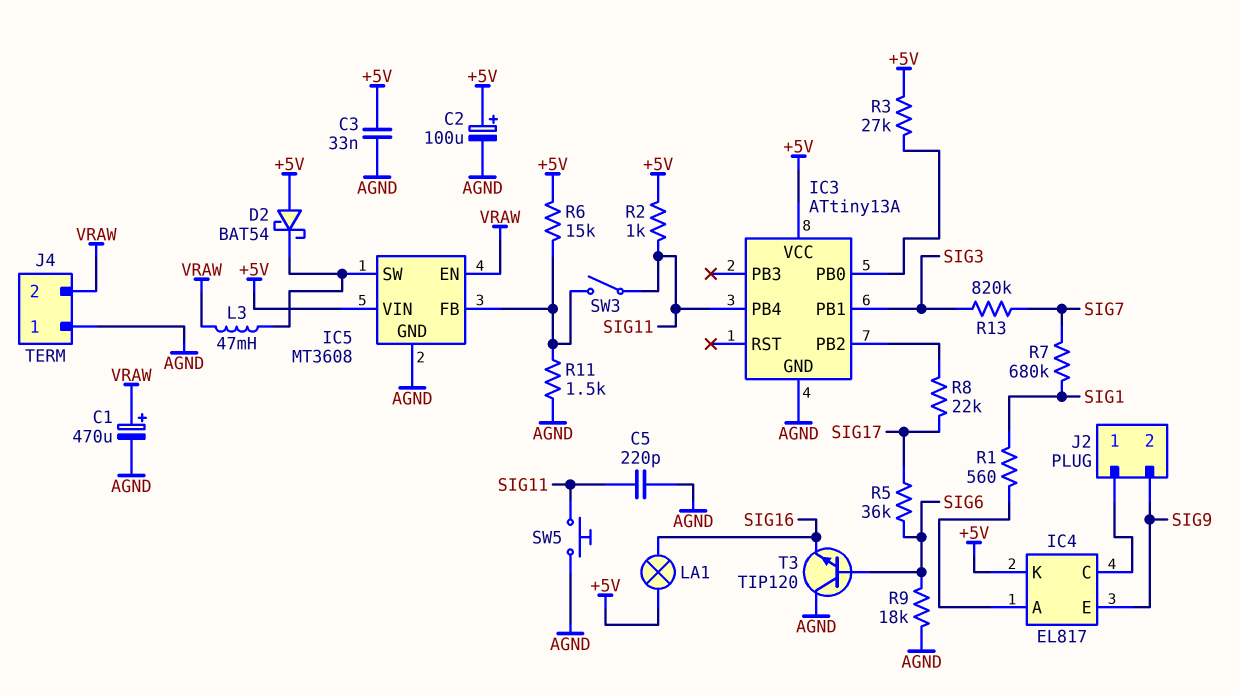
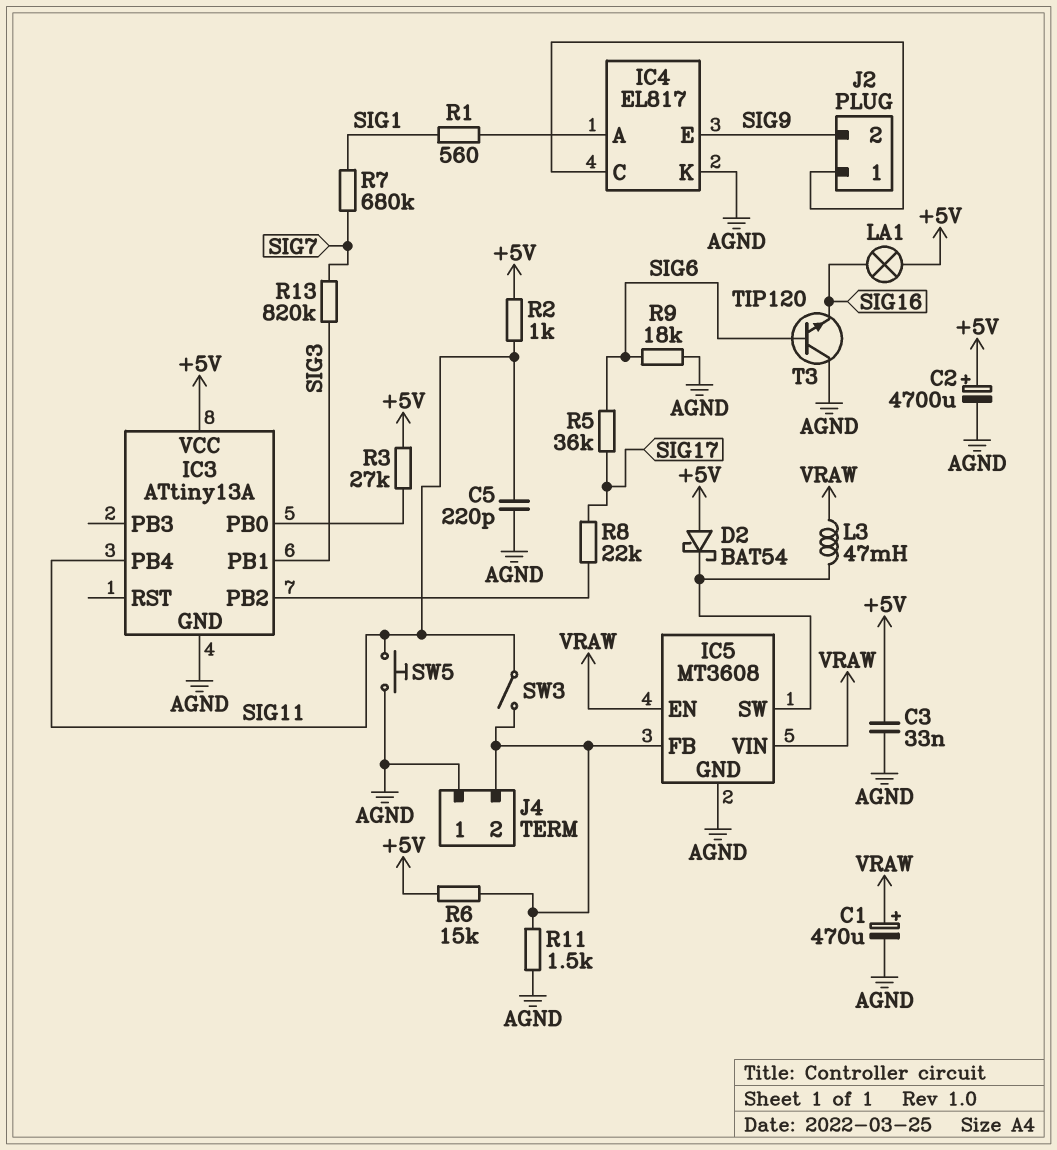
C2: 100uF (plus +5V, minus AGND) -> 4700uF (plus +5V, minus AGND)
IC4 pin K: +5V -> AGND
IC5 pin VIN: +5V -> VRAW
J4 pin 2: VRAW -> IC5/FB

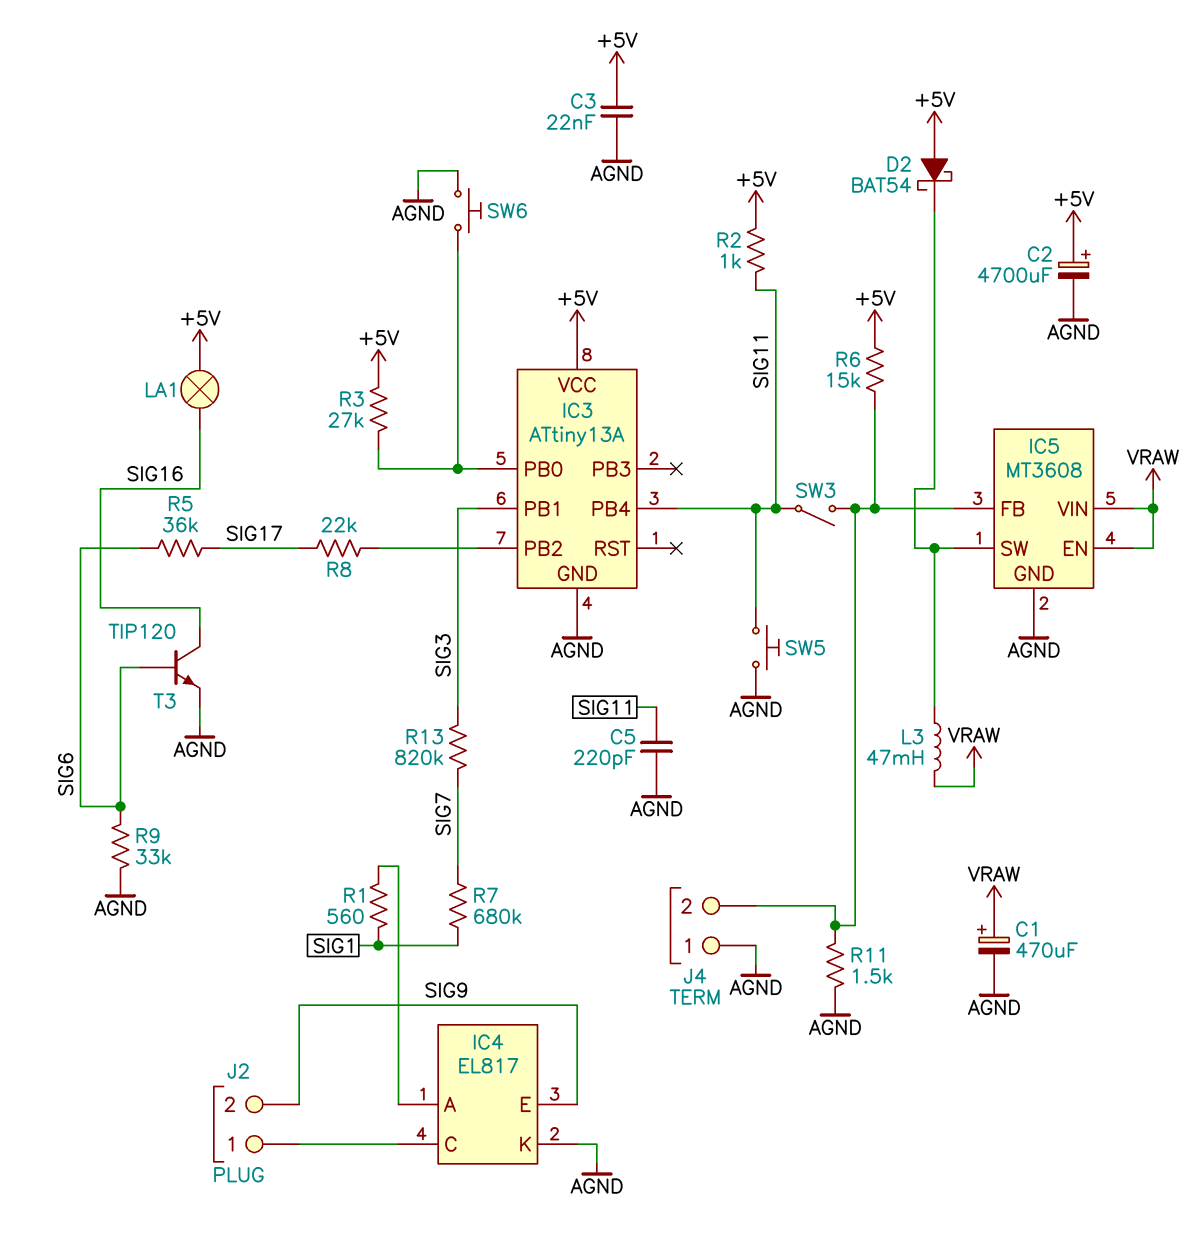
C3: 33nF (+5V, AGND) -> 22nF (+5V, AGND)
R9: 18k (AGND, SIG6) -> 33k (AGND, SIG6)
SW6: none -> button (AGND, IC3/PB0)
T3: NPN TIP120 (B SIG6, C AGND, E SIG16) -> NPN TIP120 (B SIG6, C SIG16, E AGND)

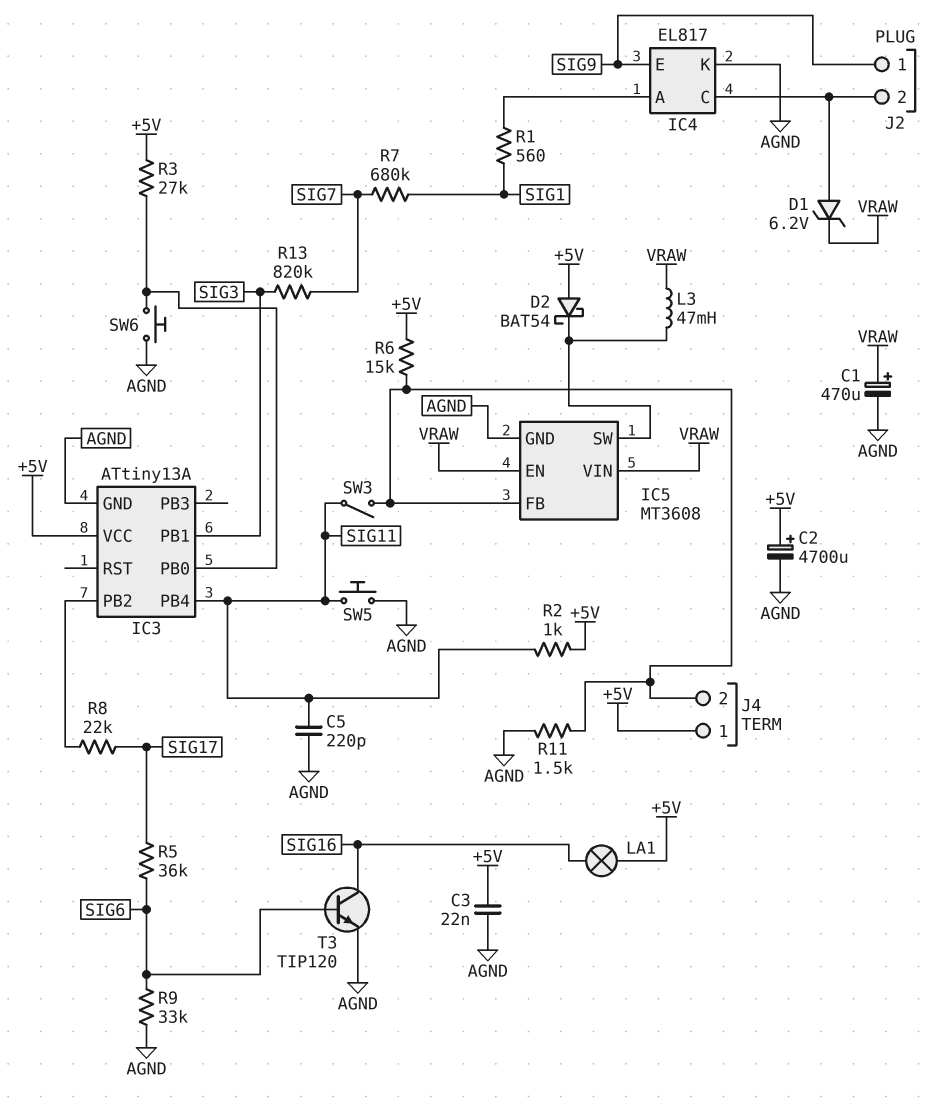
D1: none -> zener 6.2V (A IC4/C, K VRAW)
J2 pin 1: IC4/C -> SIG9
J2 pin 2: SIG9 -> IC4/C
J4 pin 1: AGND -> +5V

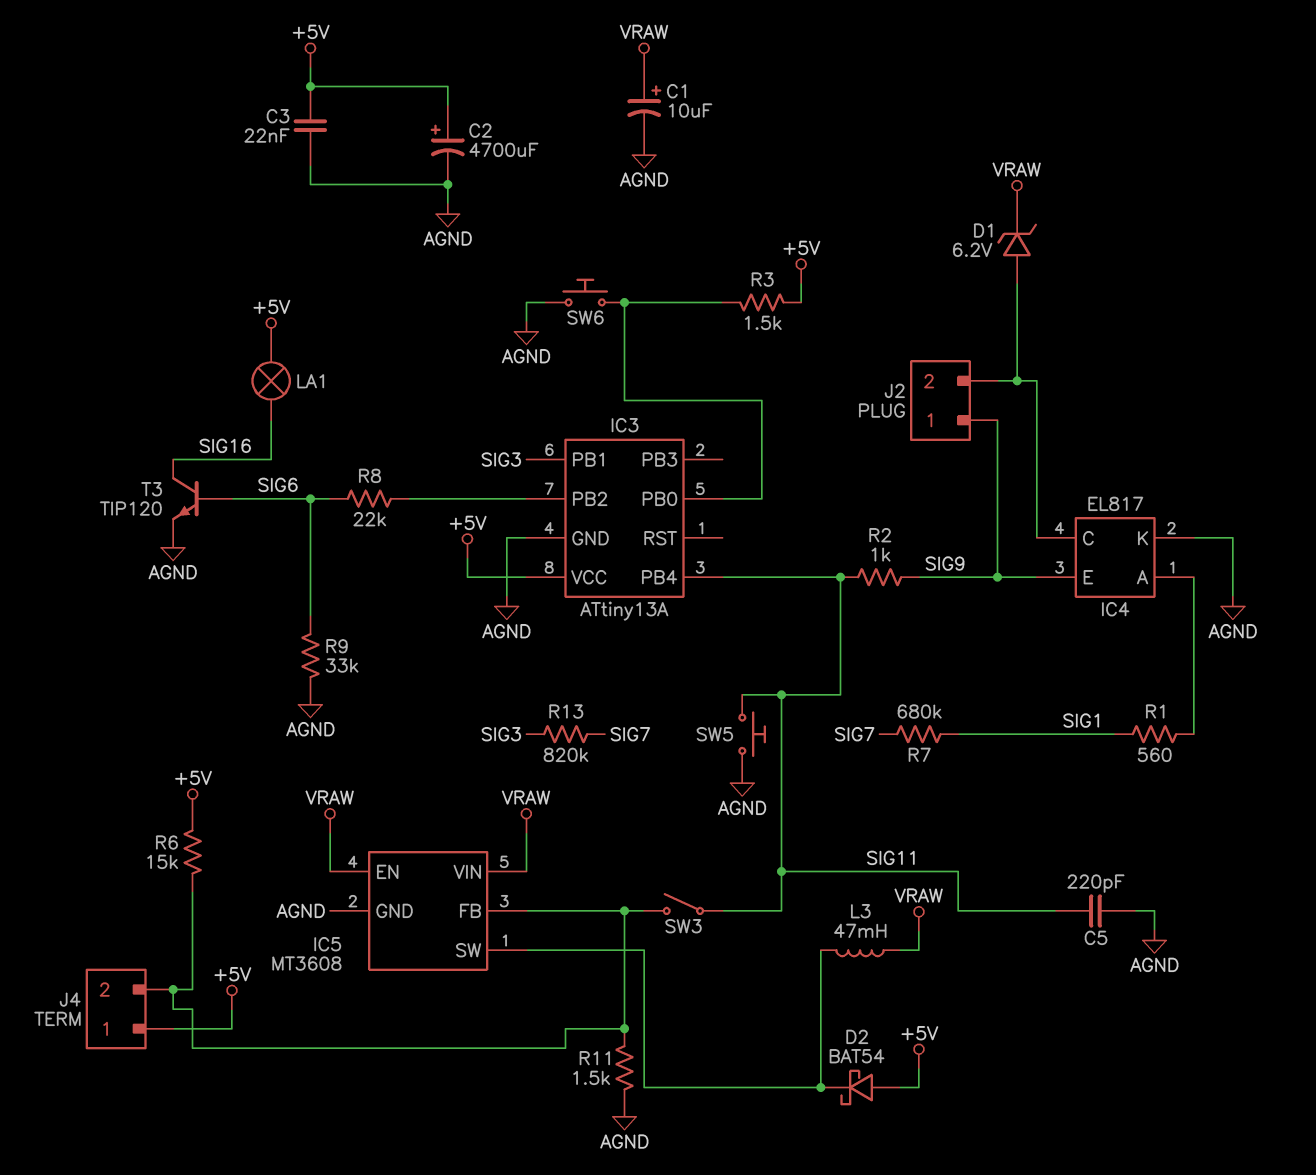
C1: 470uF (plus VRAW, minus AGND) -> 10uF (plus VRAW, minus AGND)
R2: 1k (+5V, SIG11) -> 1k (SIG9, SIG11)
R3: 27k (+5V, IC3/PB0) -> 1.5k (+5V, IC3/PB0)
R5: 36k (SIG6, SIG17) -> none
R8: 22k (IC3/PB2, SIG17) -> 22k (IC3/PB2, SIG6)

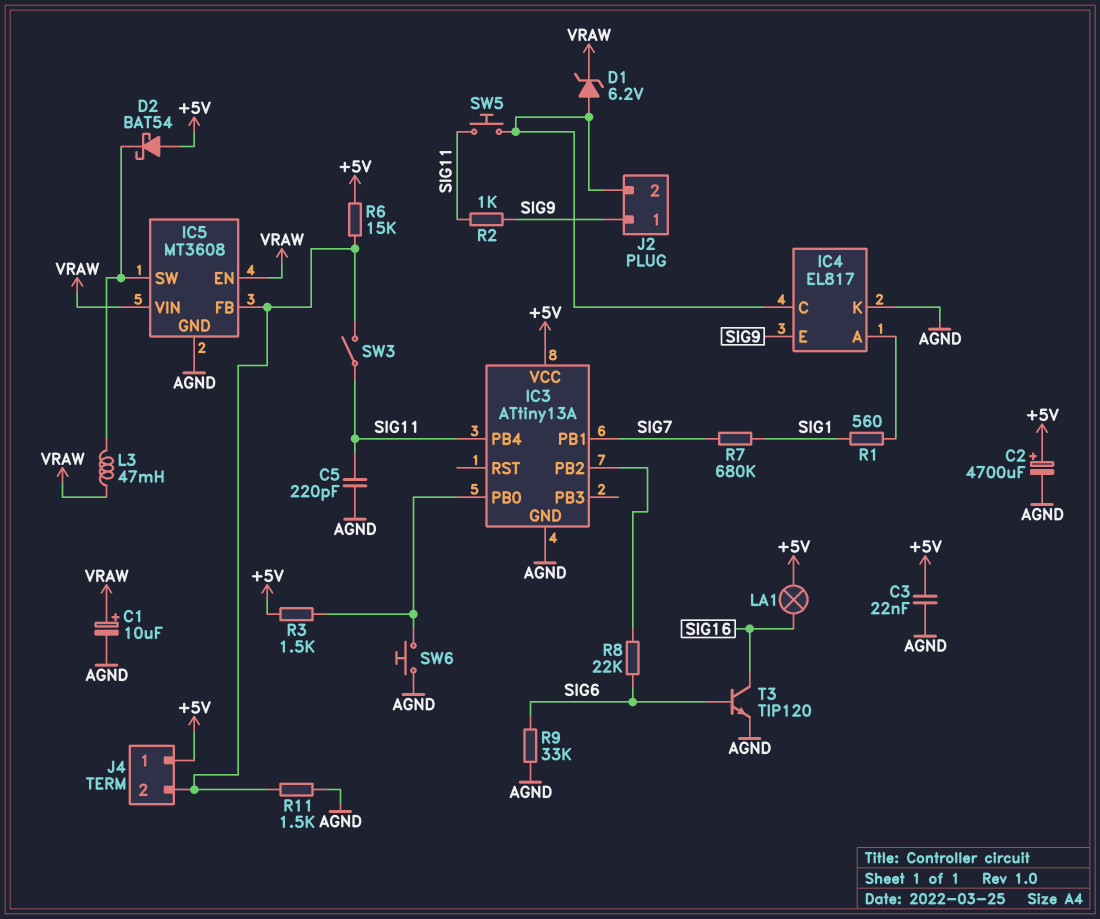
IC3 pin PB1: SIG3 -> SIG7
R13: 820k (SIG3, SIG7) -> none
SW5: button (AGND, SIG11) -> button (IC4/C, SIG11)

